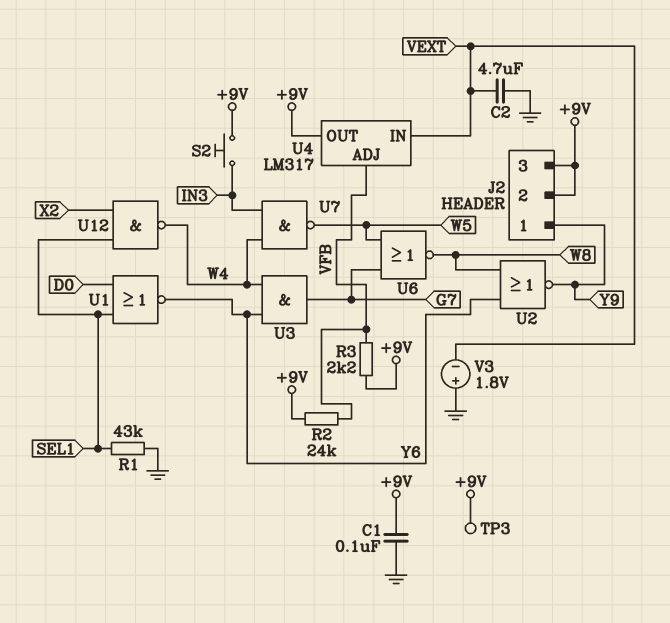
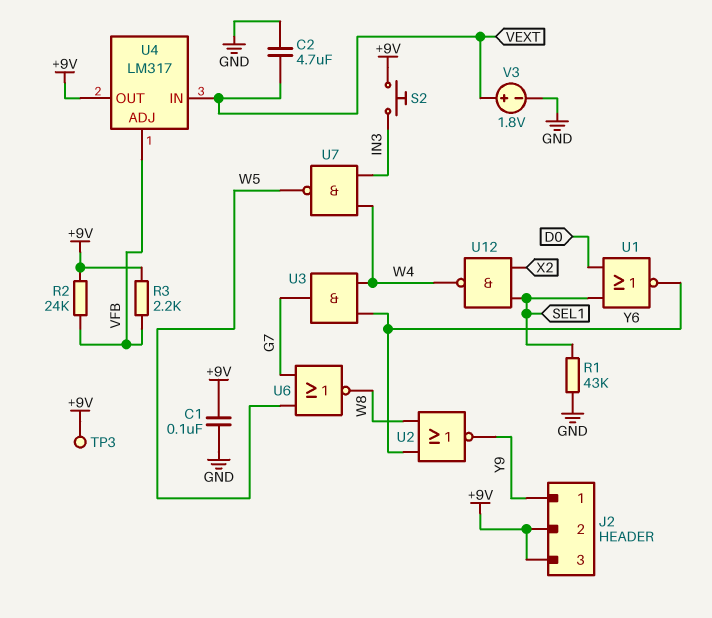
V3: 1.8V (plus GND, minus VEXT) -> 1.8V (plus VEXT, minus GND)

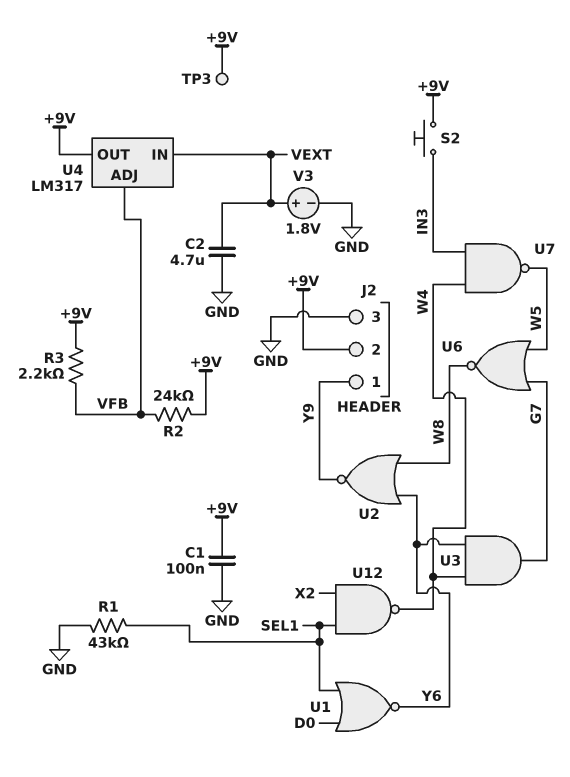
J2 pin 3: +9V -> GND

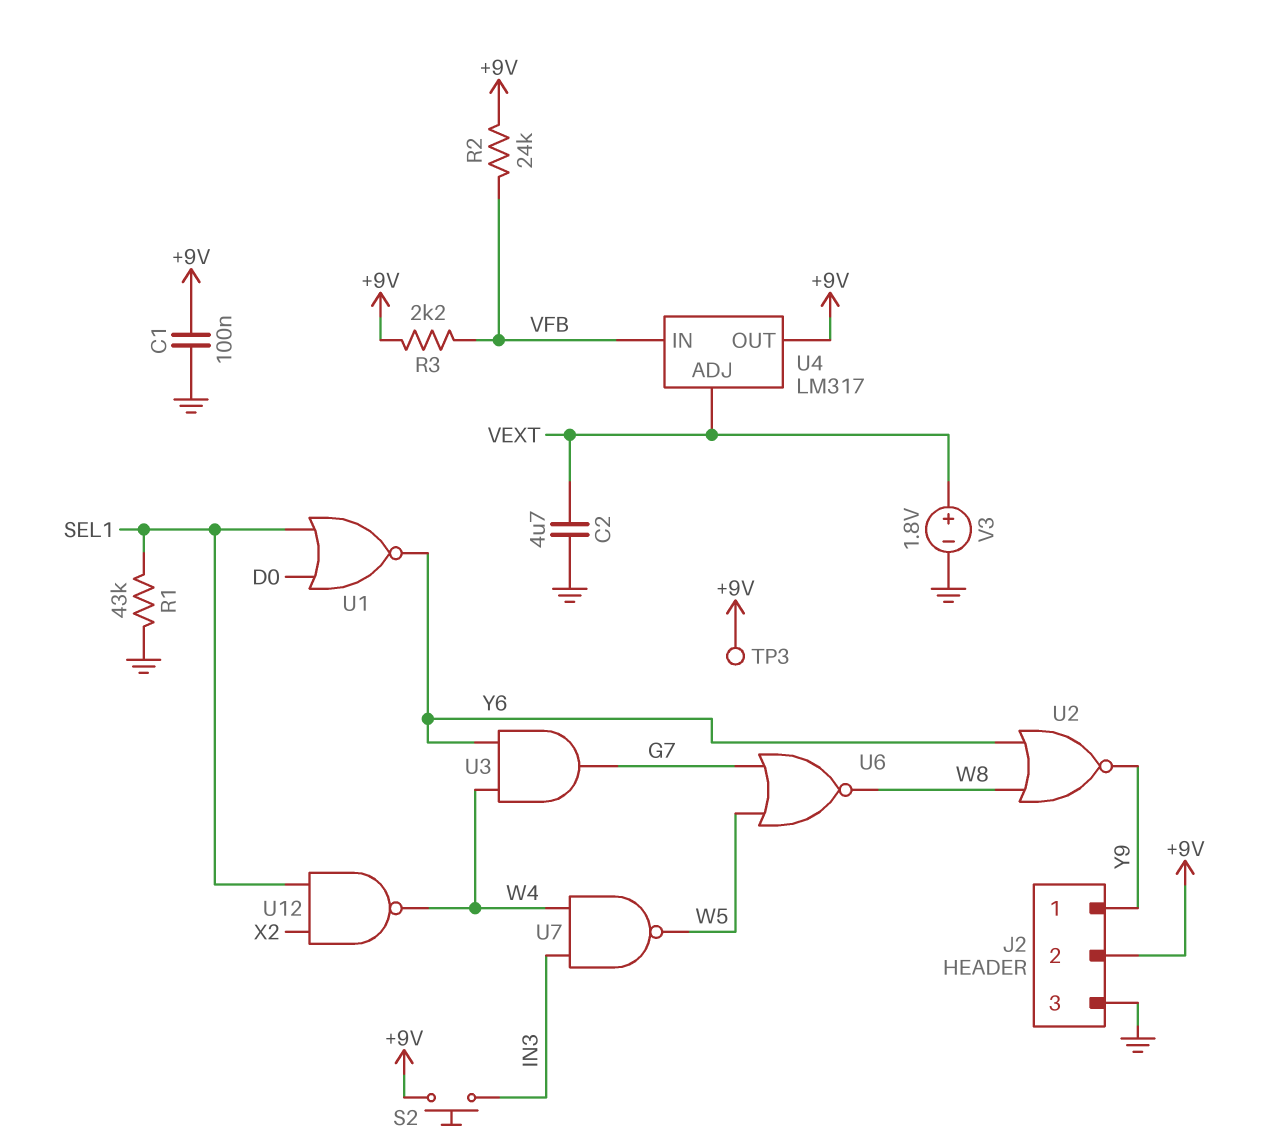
U4 pin ADJ: VFB -> VEXT
U4 pin IN: VEXT -> VFB

